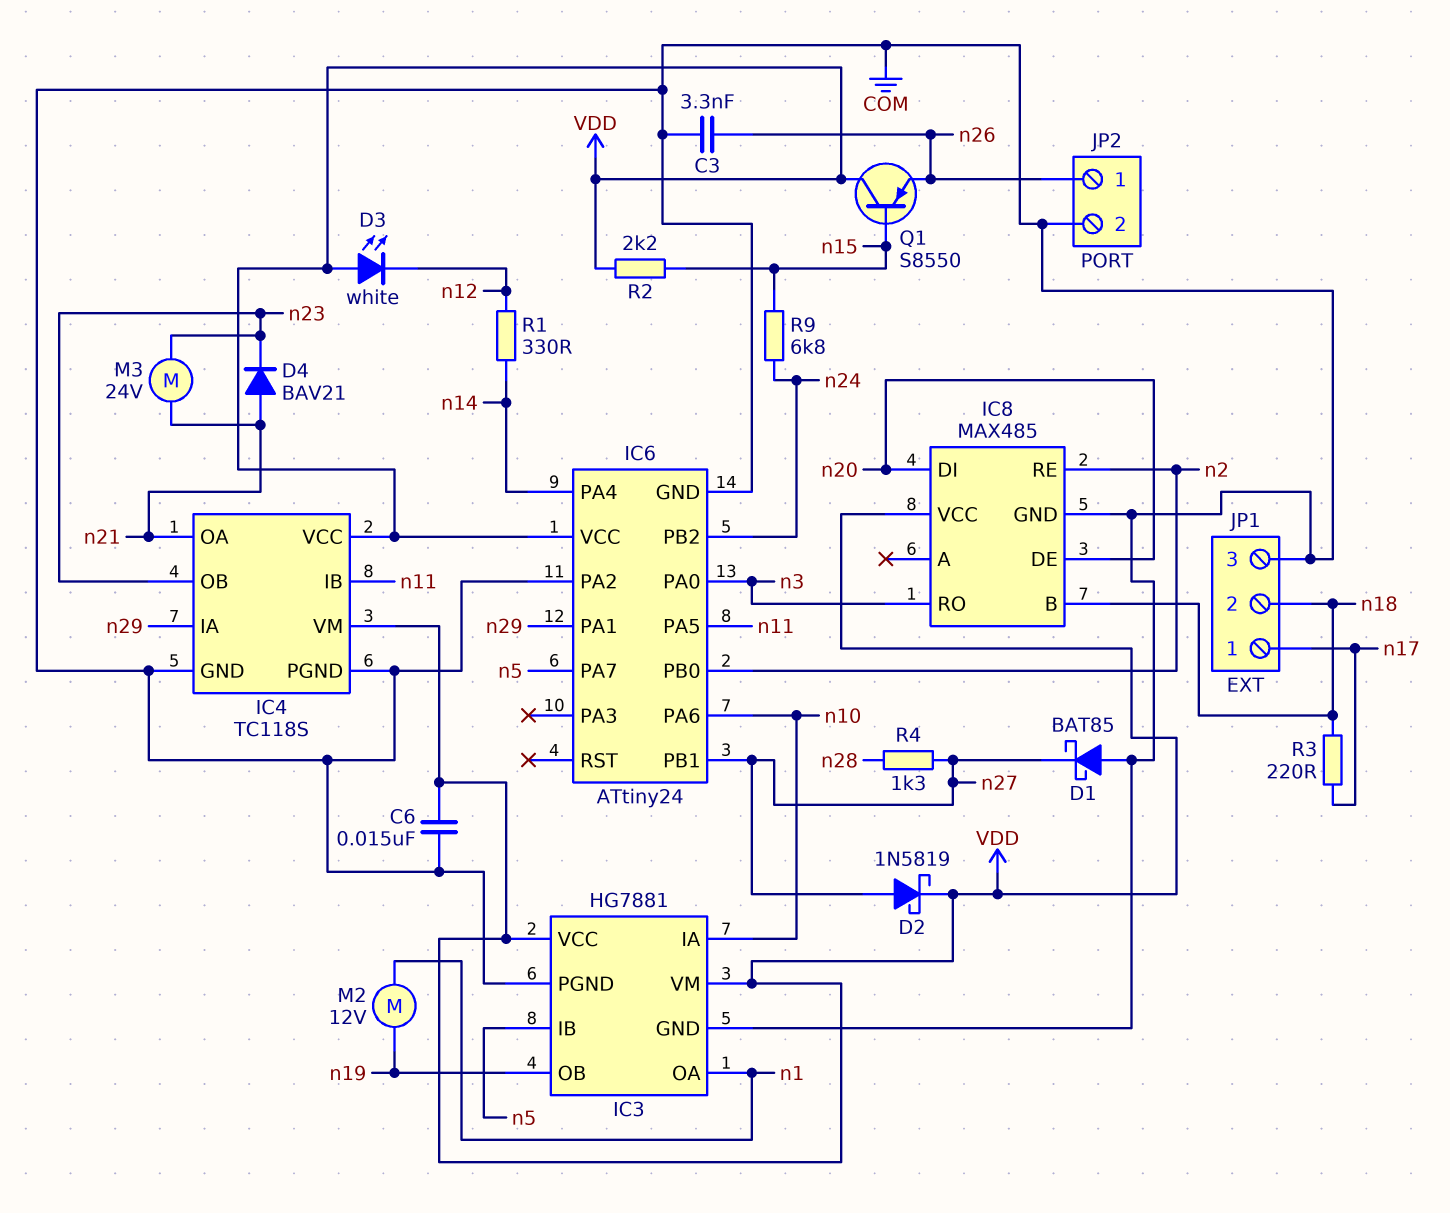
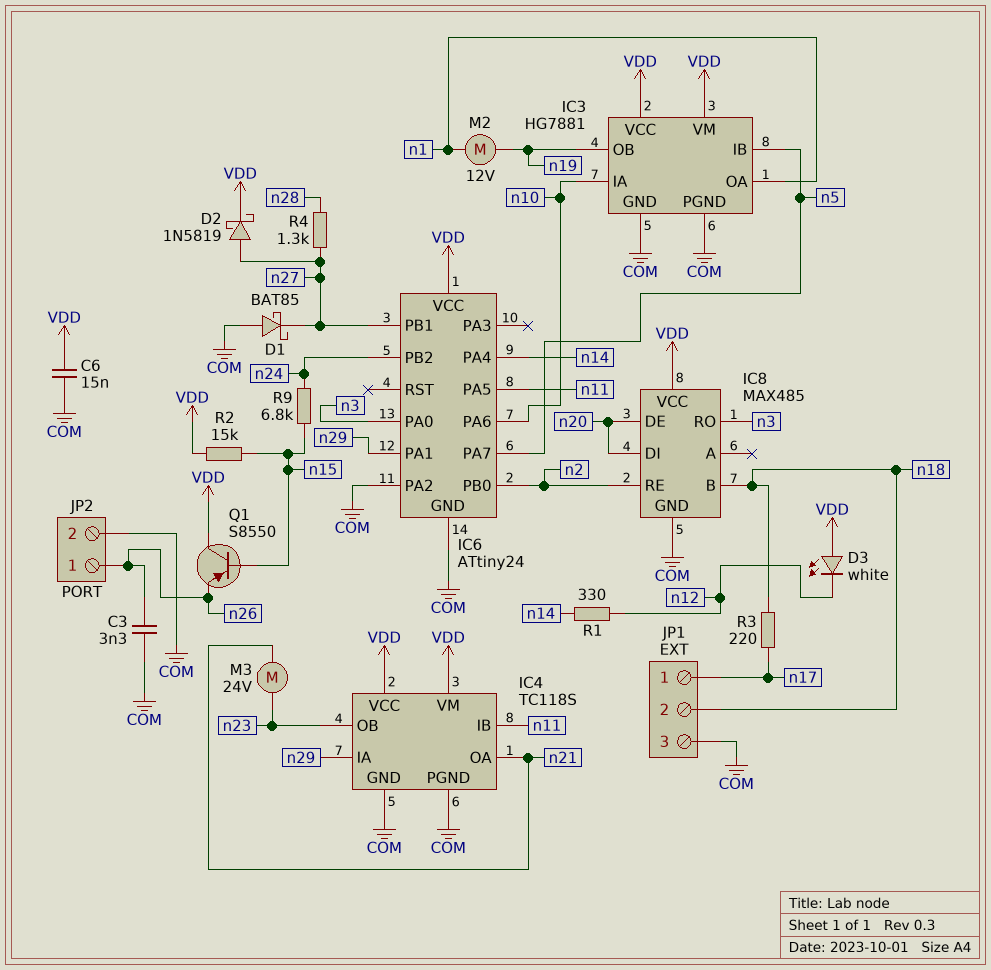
D4: diode BAV21 (A n21, K n23) -> none
R2: 2.2k (VDD, n15) -> 15k (VDD, n15)

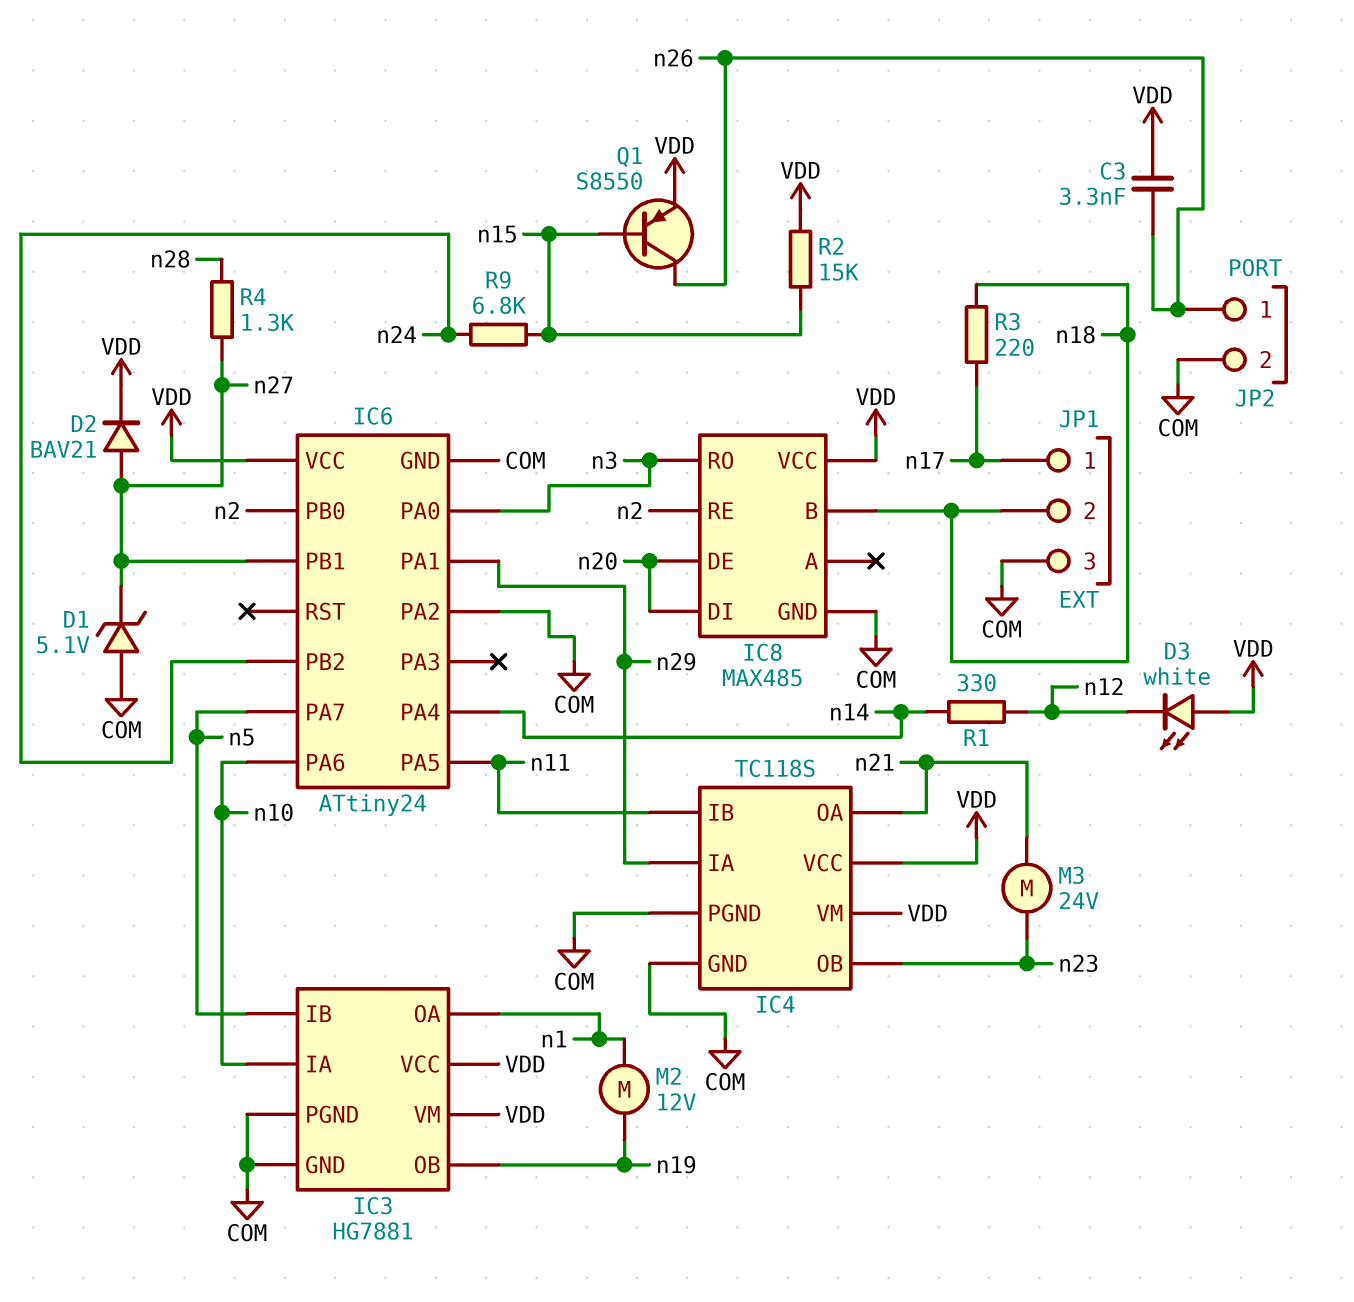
C3: 3.3nF (COM, n26) -> 3.3nF (VDD, n26)
C6: 15nF (COM, VDD) -> none
D1: schottky BAT85 (A COM, K n27) -> zener 5.1V (A COM, K n27)
D2: schottky 1N5819 (A n27, K VDD) -> diode BAV21 (A n27, K VDD)
Q1: PNP S8550 (B n15, C VDD, E n26) -> PNP S8550 (B n15, C n26, E VDD)

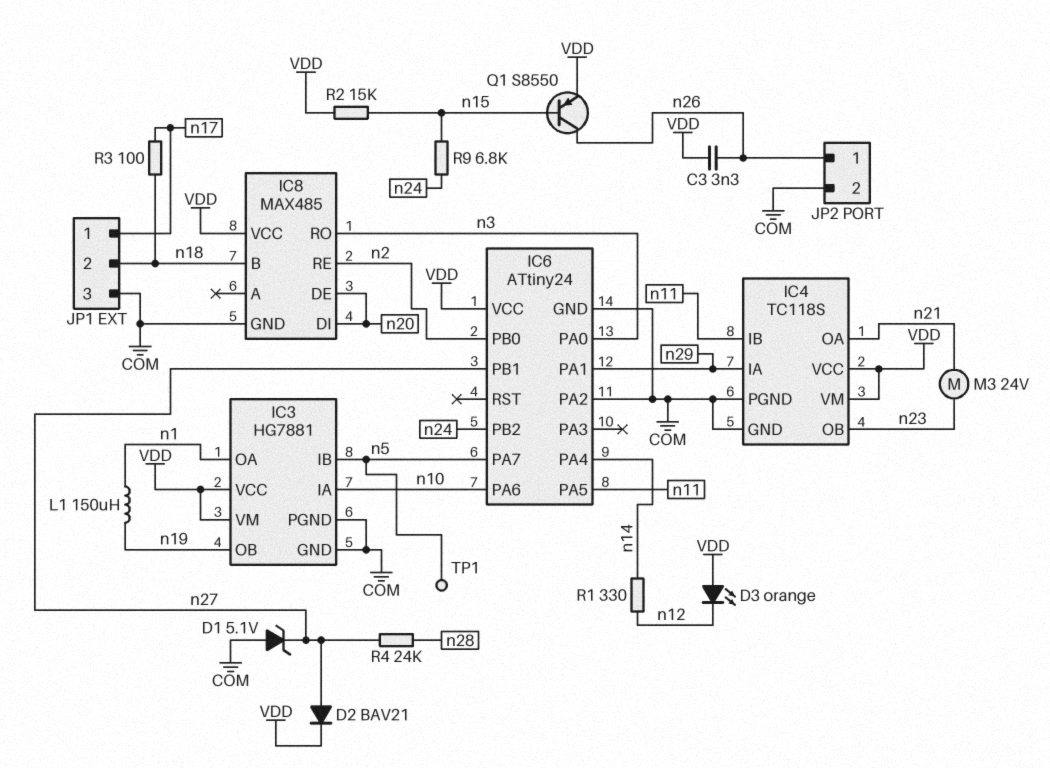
D3: LED white (A VDD, K n12) -> LED orange (A VDD, K n12)
L1: none -> 150uH (n1, n19)
M2: motor 12V (n1, n19) -> none
R3: 220 (n17, n18) -> 100 (n17, n18)
R4: 1.3k (n27, n28) -> 24k (n27, n28)
TP1: none -> test point (n5)

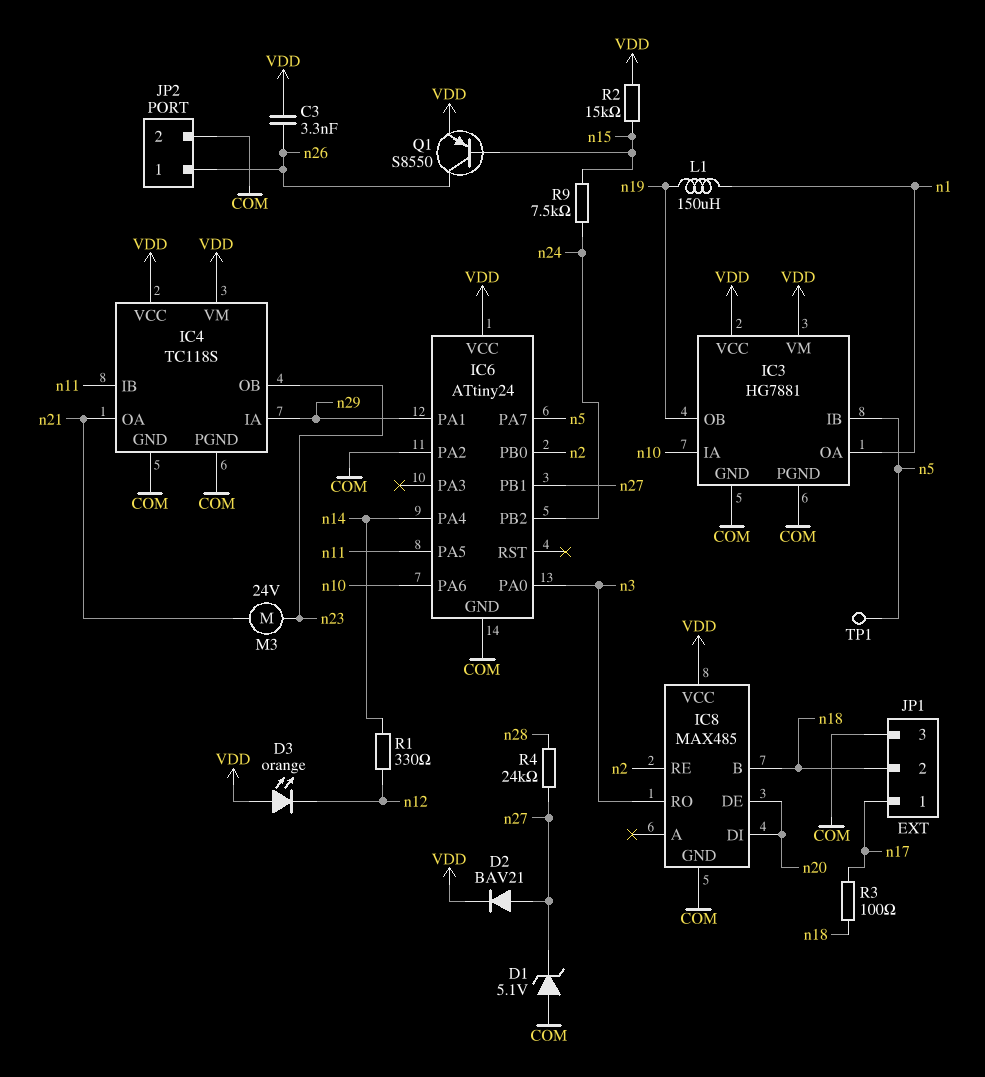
R9: 6.8k (n15, n24) -> 7.5k (n15, n24)

